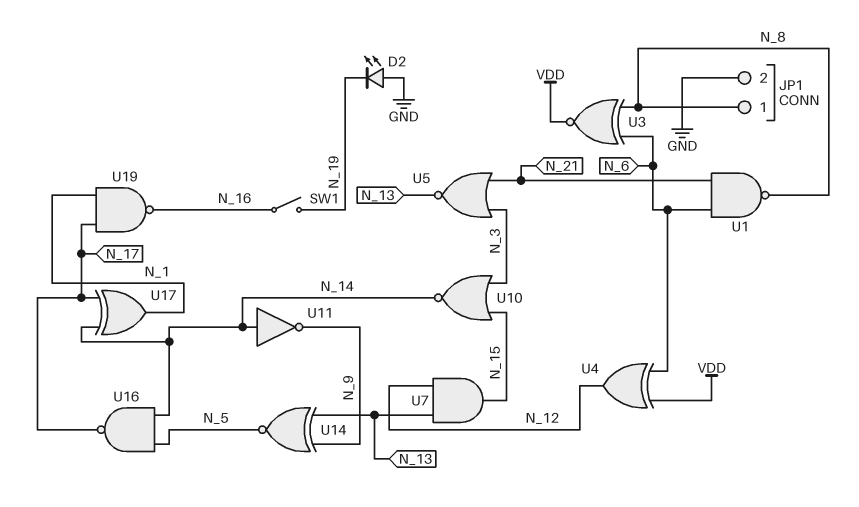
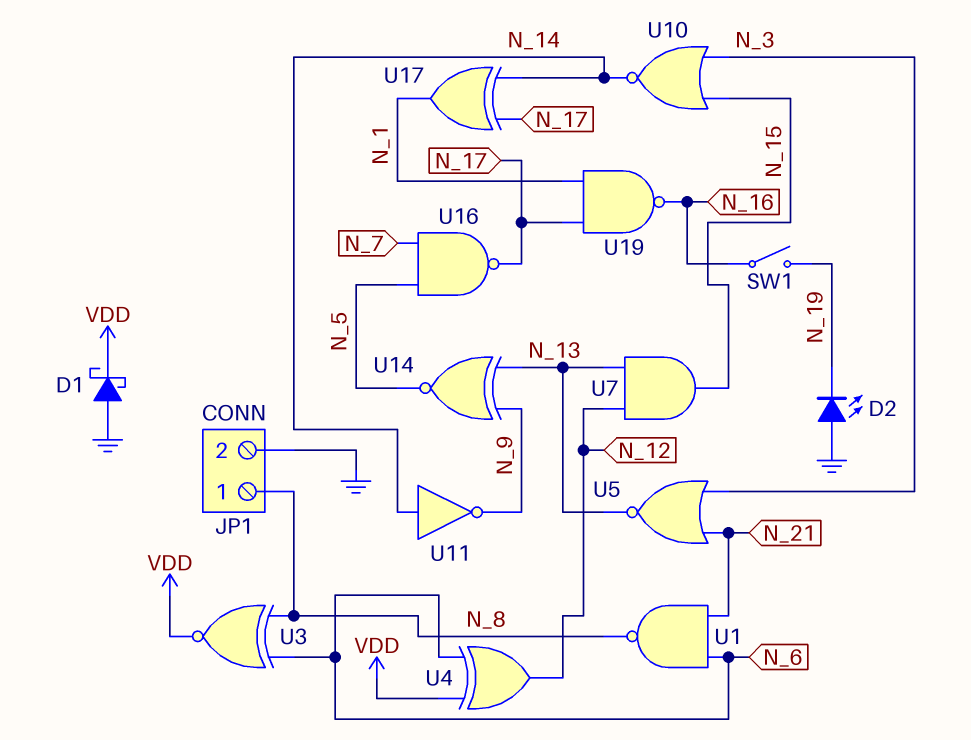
D1: none -> schottky (A GND, K VDD)
U16: NAND (in N_5, in N_14, out N_17) -> NAND (in N_5, in N_7, out N_17)

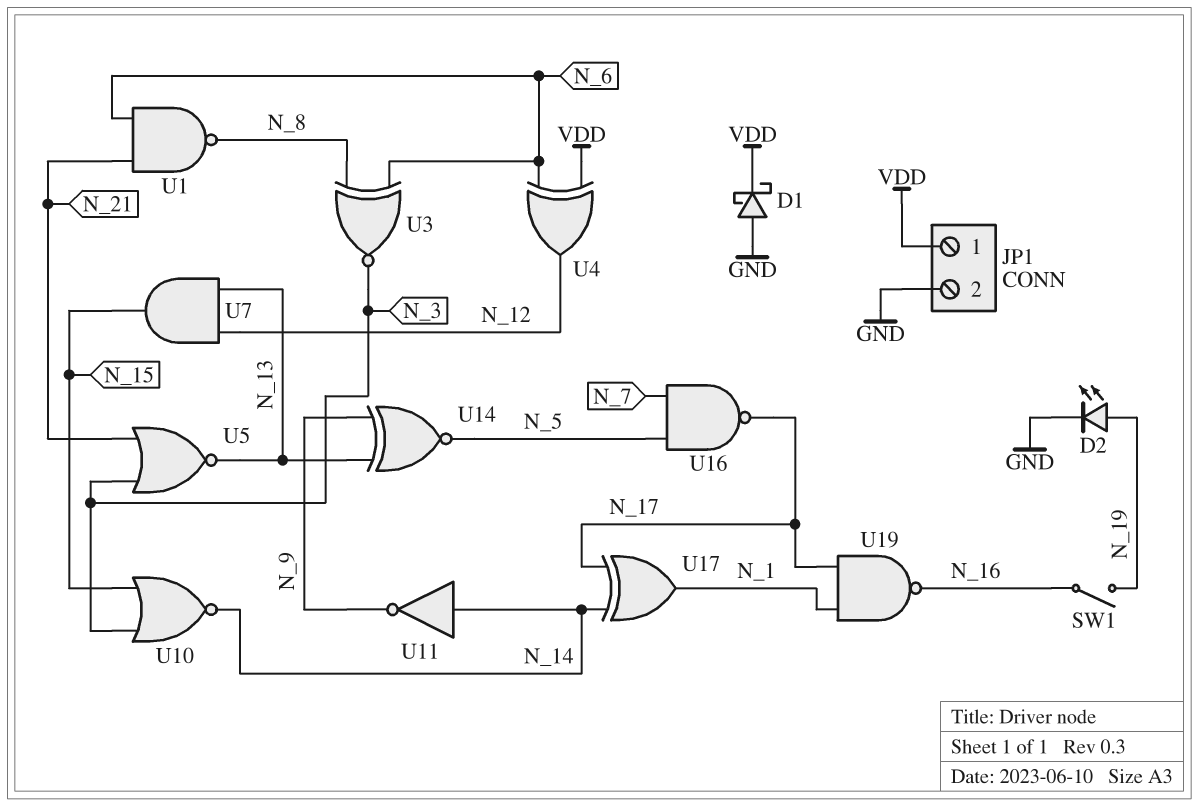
D2: LED (A GND, K N_19) -> LED (A N_19, K GND)
JP1 pin 1: N_8 -> VDD
U3: XNOR (in N_6, in N_8, out VDD) -> XNOR (in N_6, in N_8, out N_3)

